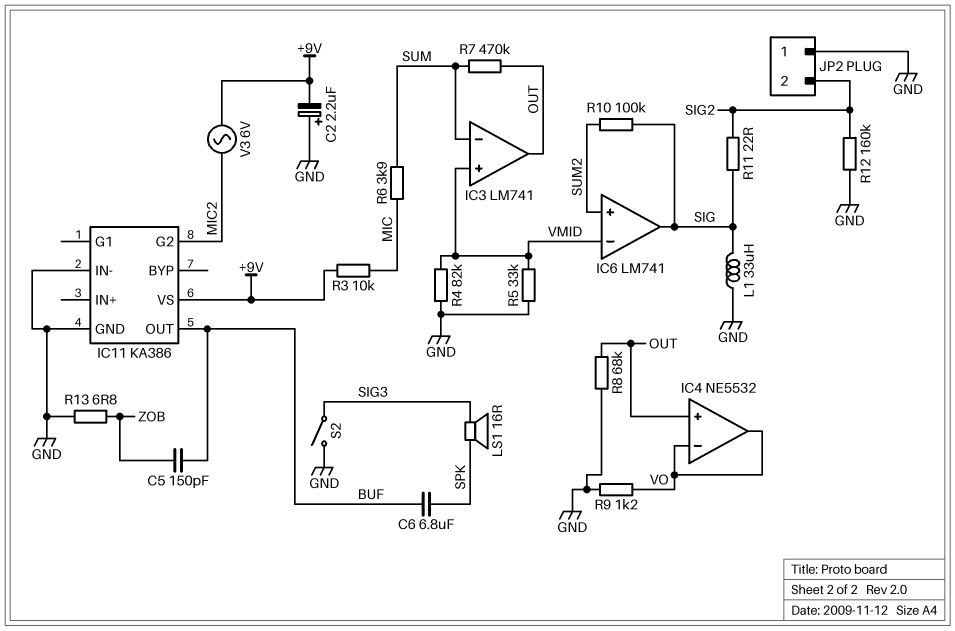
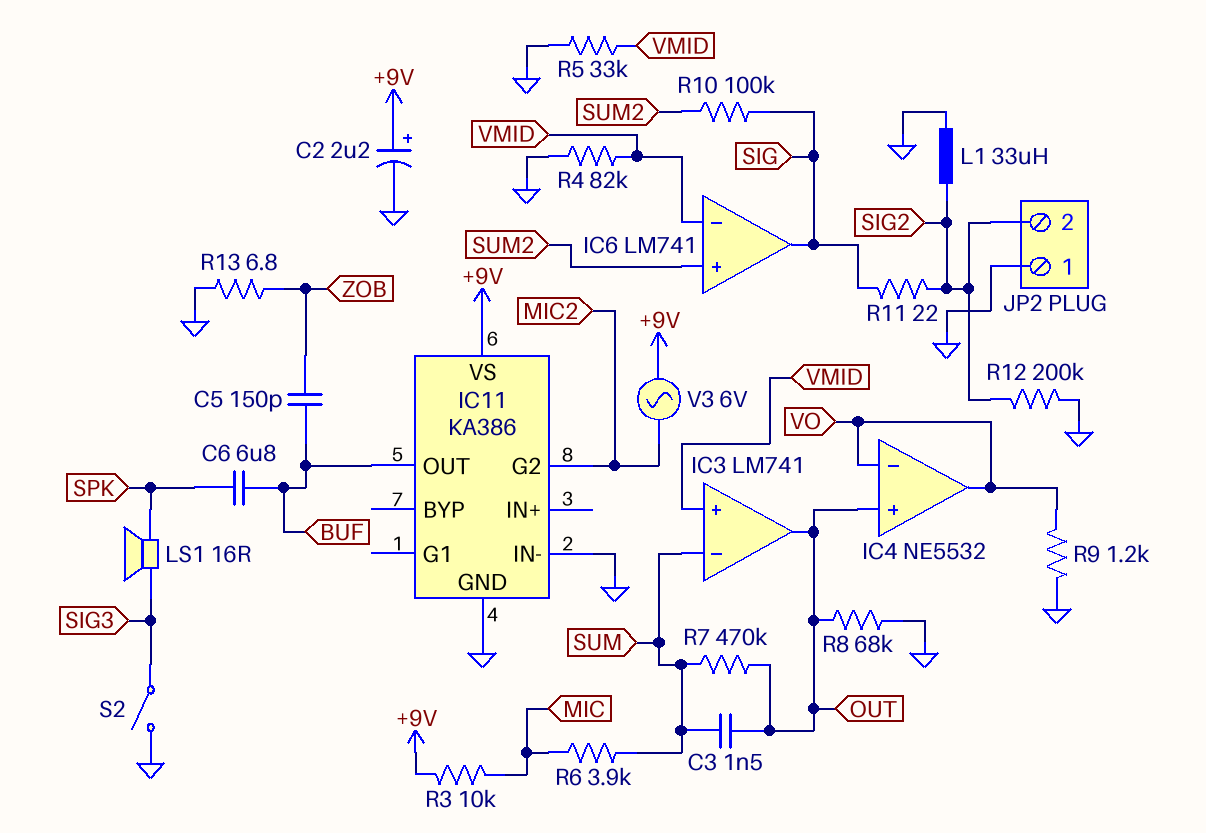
C2: 2.2uF (plus GND, minus +9V) -> 2.2uF (plus +9V, minus GND)
C3: none -> 1.5nF (OUT, SUM)
L1: 33uH (GND, SIG) -> 33uH (GND, SIG2)
R12: 160k (GND, SIG2) -> 200k (GND, SIG2)

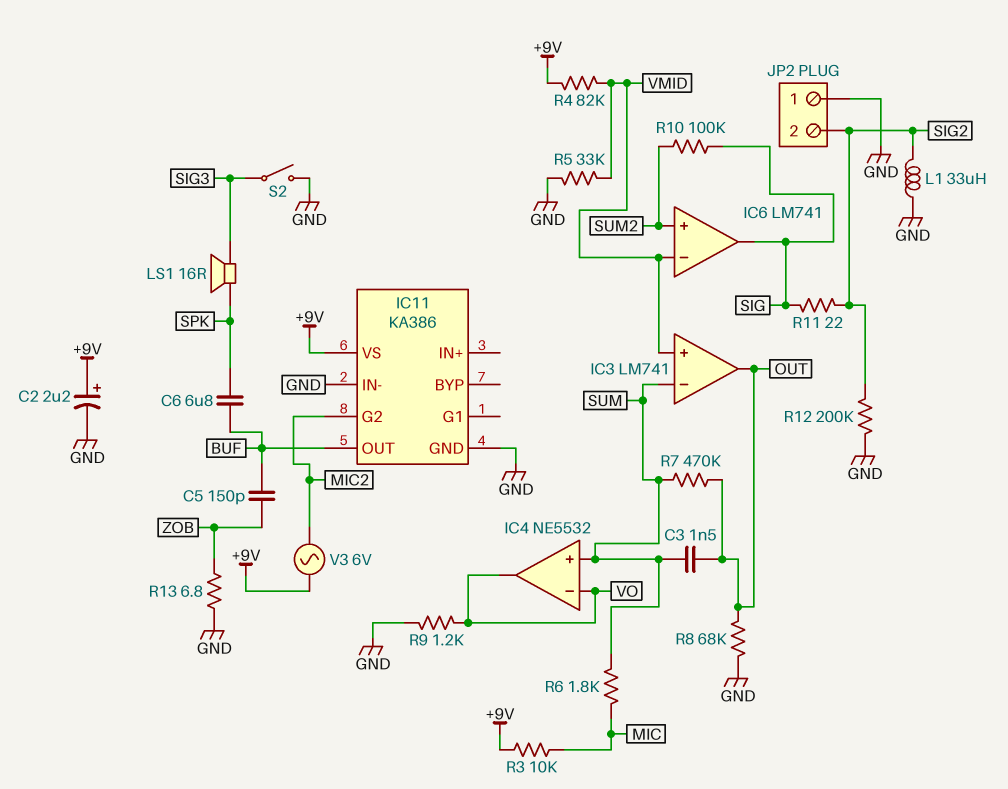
IC4 pin in+: OUT -> SUM
R4: 82k (GND, VMID) -> 82k (+9V, VMID)
R6: 3.9k (MIC, SUM) -> 1.8k (MIC, SUM)

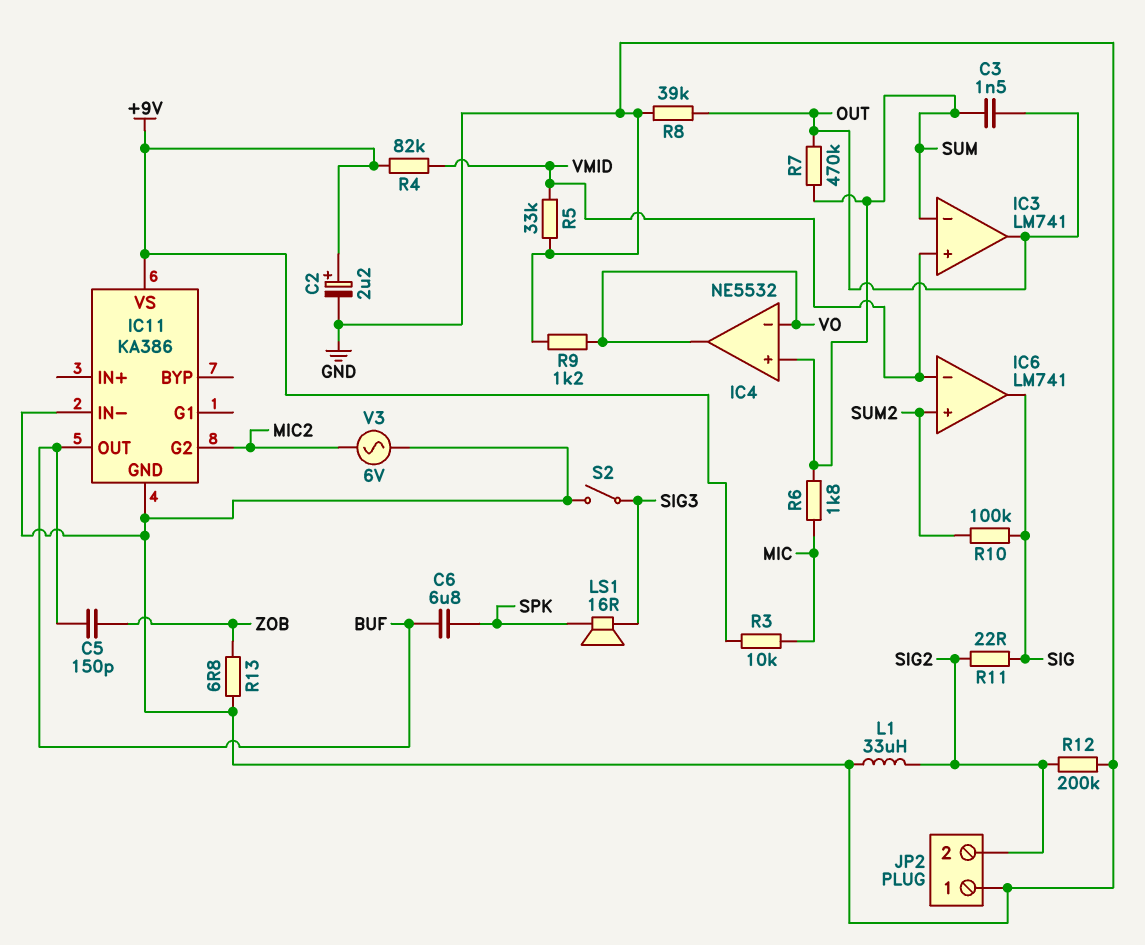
R8: 68k (GND, OUT) -> 39k (GND, OUT)
V3: AC 6V (+9V, MIC2) -> AC 6V (GND, MIC2)

